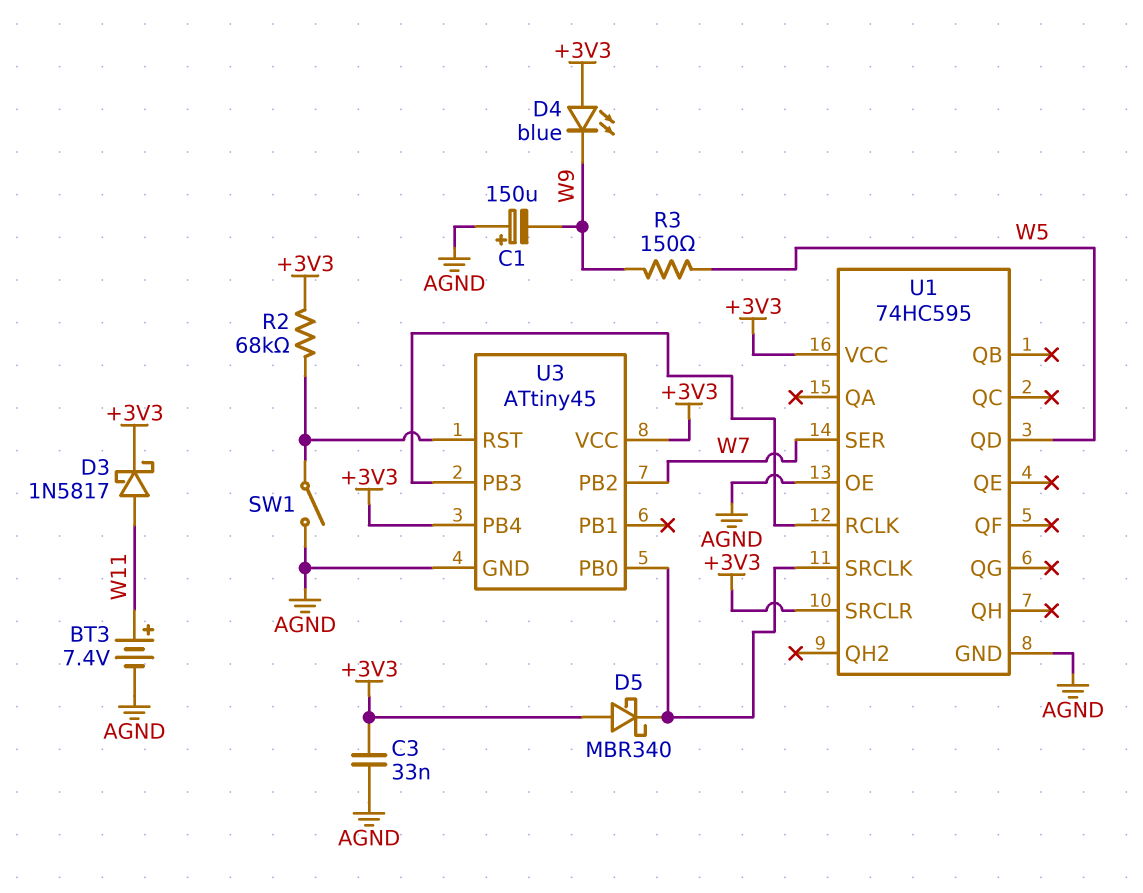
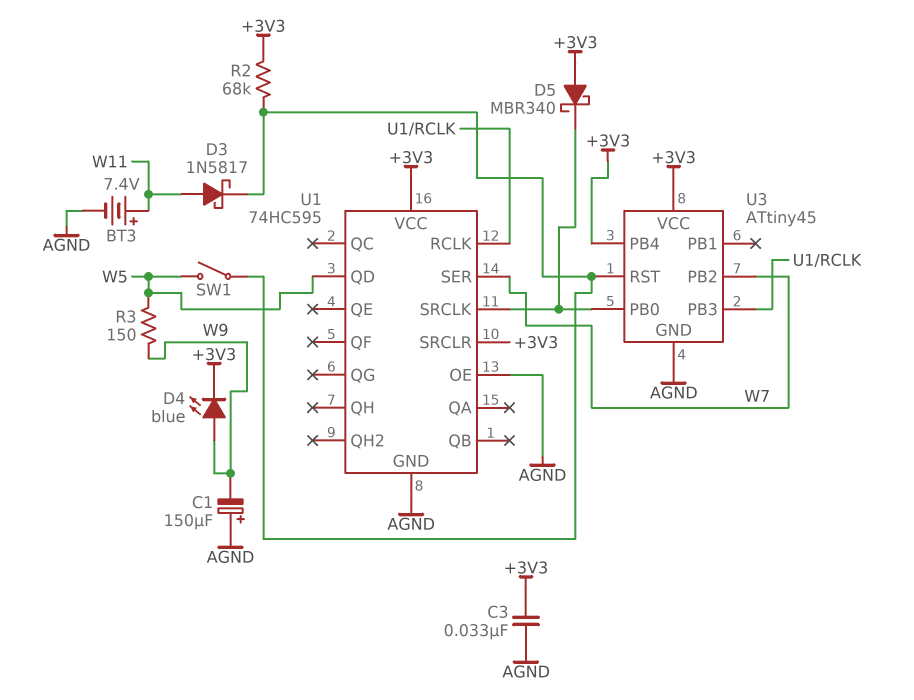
D3: schottky 1N5817 (A W11, K +3V3) -> schottky 1N5817 (A W11, K U3/RST)
D4: LED blue (A +3V3, K W9) -> LED blue (A W9, K +3V3)
SW1: switch (AGND, U3/RST) -> switch (U3/RST, W5)

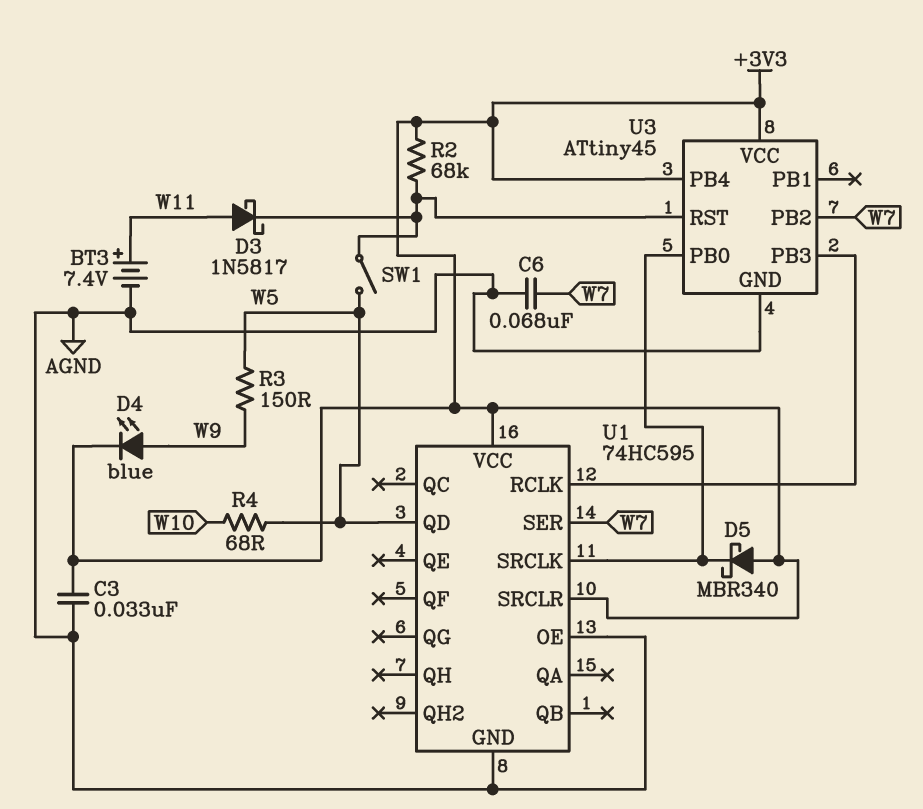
C1: 150uF (plus AGND, minus W9) -> none
C6: none -> 68nF (AGND, W7)
R4: none -> 68 (W5, W10)

